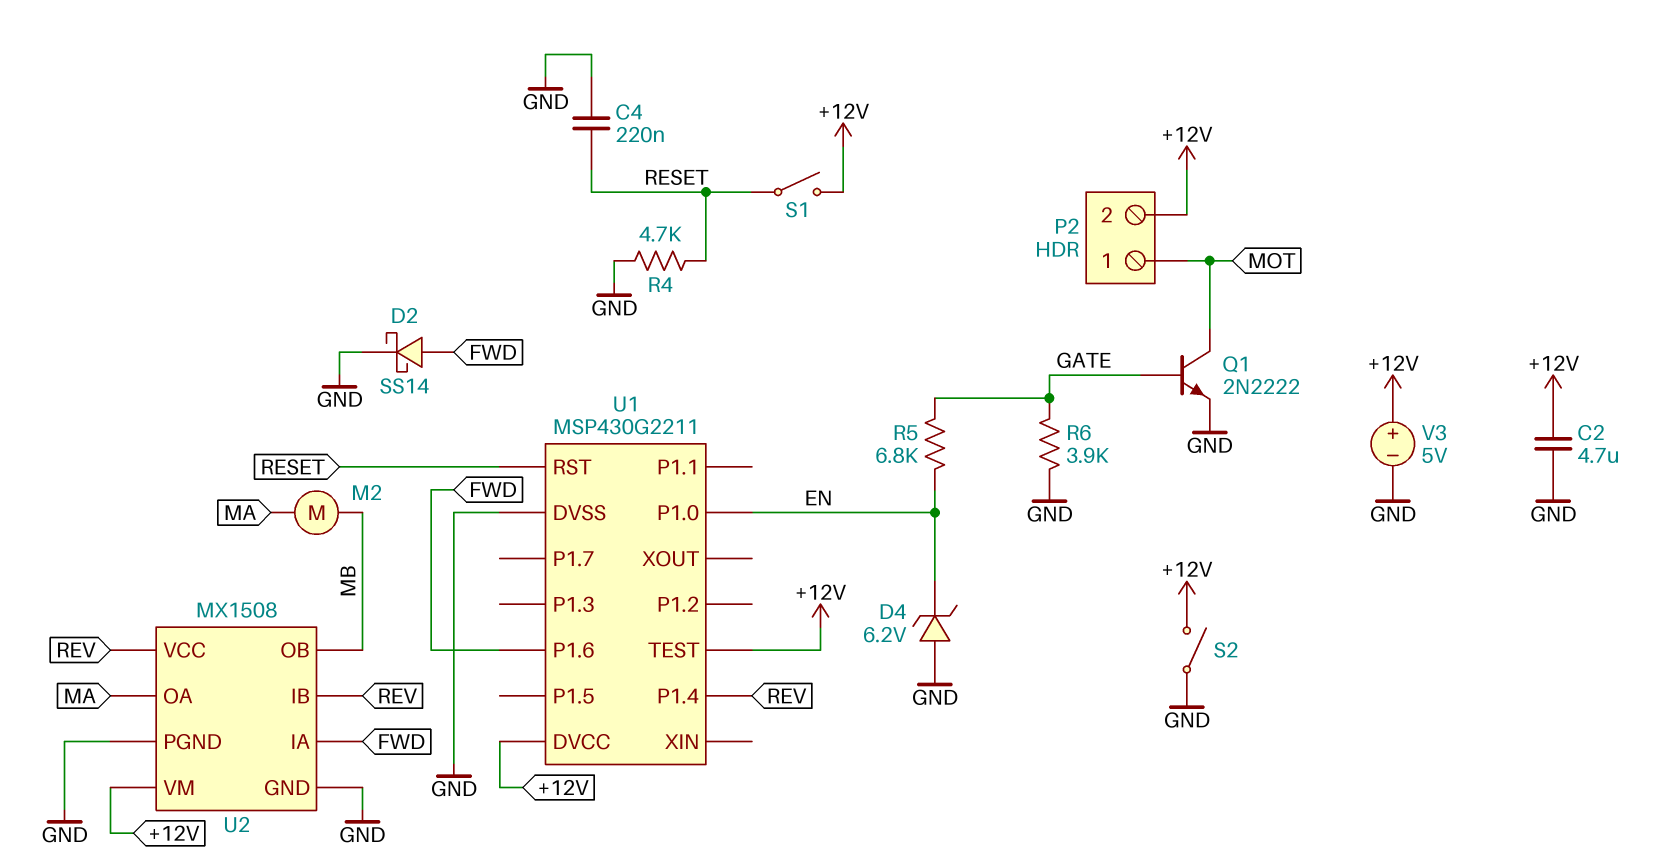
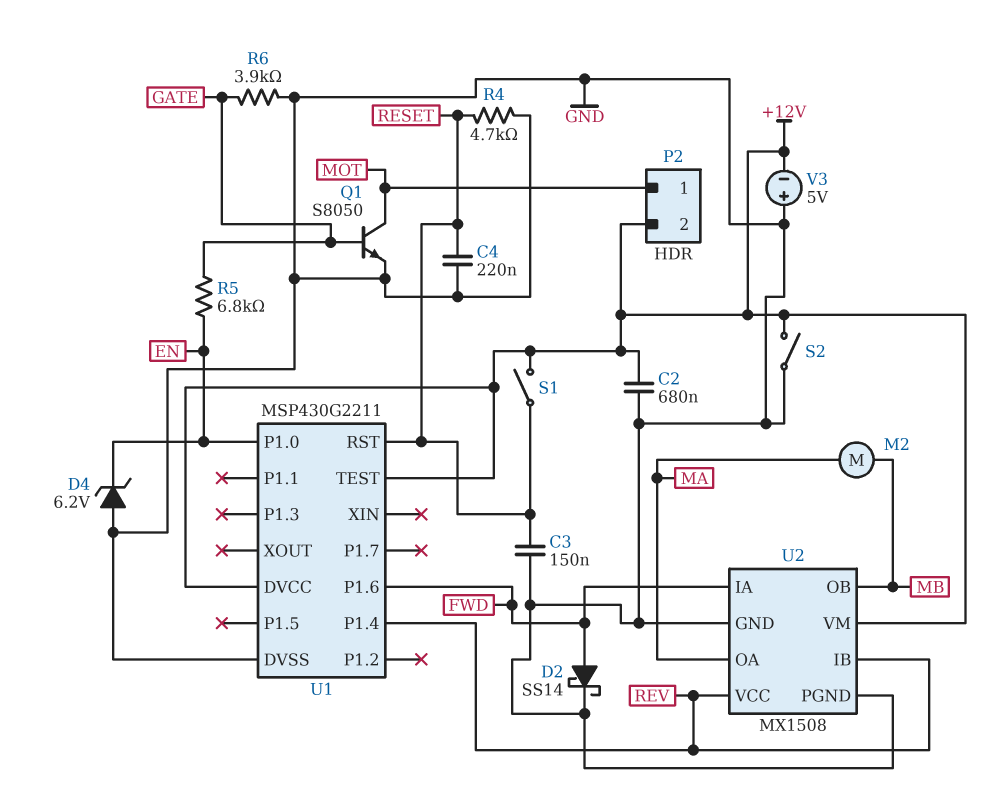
C2: 4.7uF (+12V, GND) -> 680nF (+12V, GND)
C3: none -> 150nF (GND, RESET)
Q1: NPN 2N2222 (B GATE, C MOT, E GND) -> NPN S8050 (B GATE, C MOT, E GND)
V3: 5V (plus +12V, minus GND) -> 5V (plus GND, minus +12V)

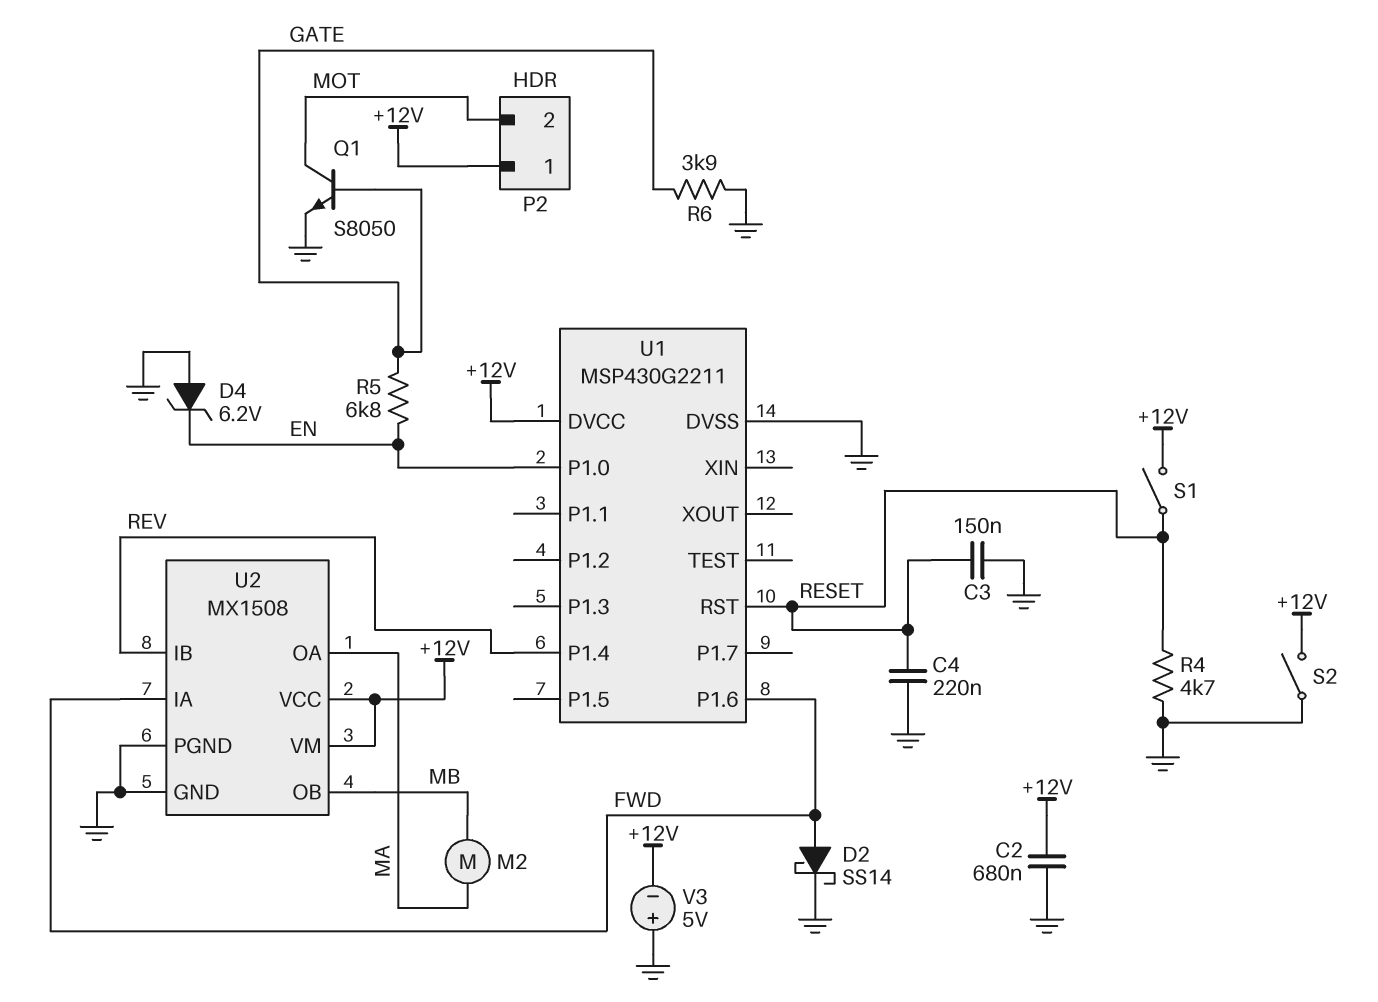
P2 pin 1: MOT -> +12V
P2 pin 2: +12V -> MOT
U1 pin TEST: +12V -> none
U2 pin VCC: REV -> +12V

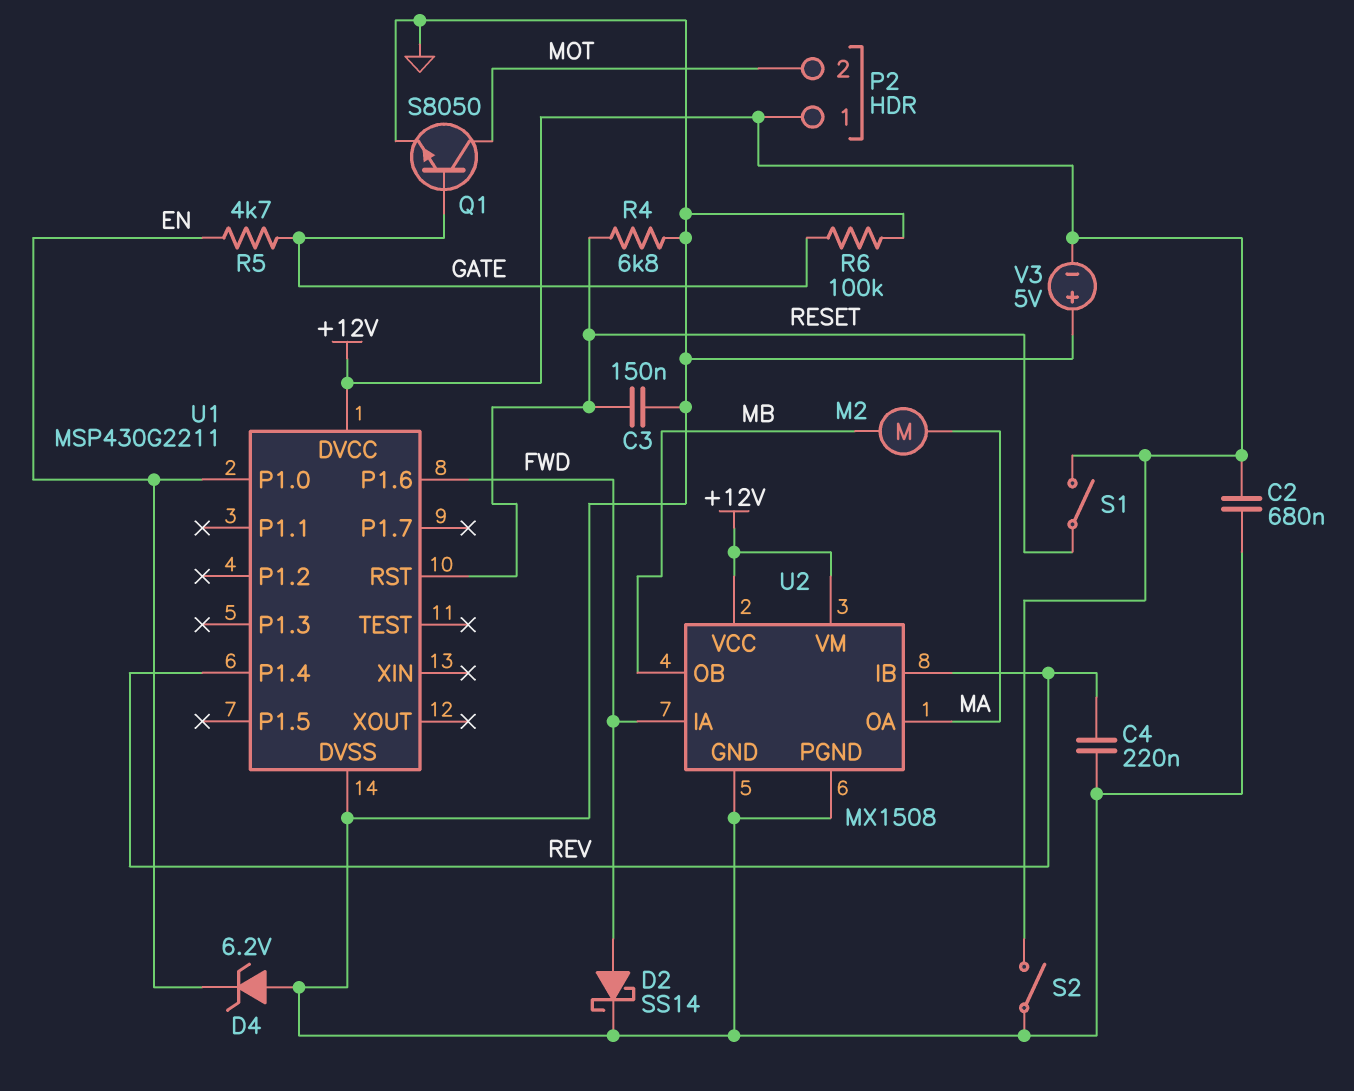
C4: 220nF (GND, RESET) -> 220nF (GND, REV)
R4: 4.7k (GND, RESET) -> 6.8k (GND, RESET)
R5: 6.8k (EN, GATE) -> 4.7k (EN, GATE)
R6: 3.9k (GATE, GND) -> 100k (GATE, GND)

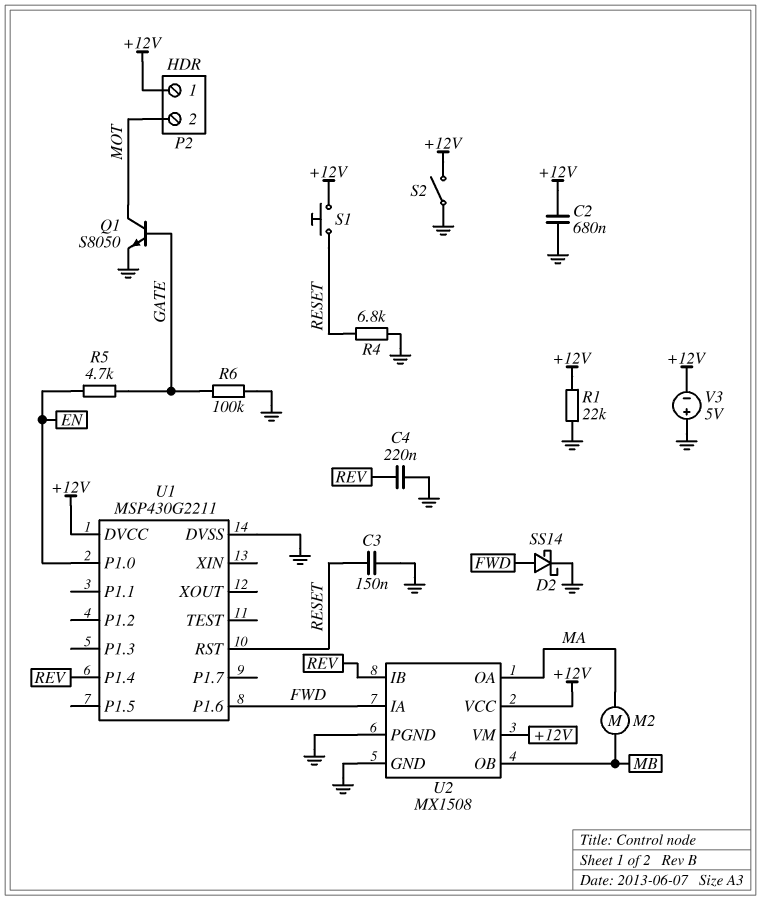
D4: zener 6.2V (A GND, K EN) -> none
R1: none -> 22k (+12V, GND)
S1: switch (+12V, RESET) -> button (+12V, RESET)

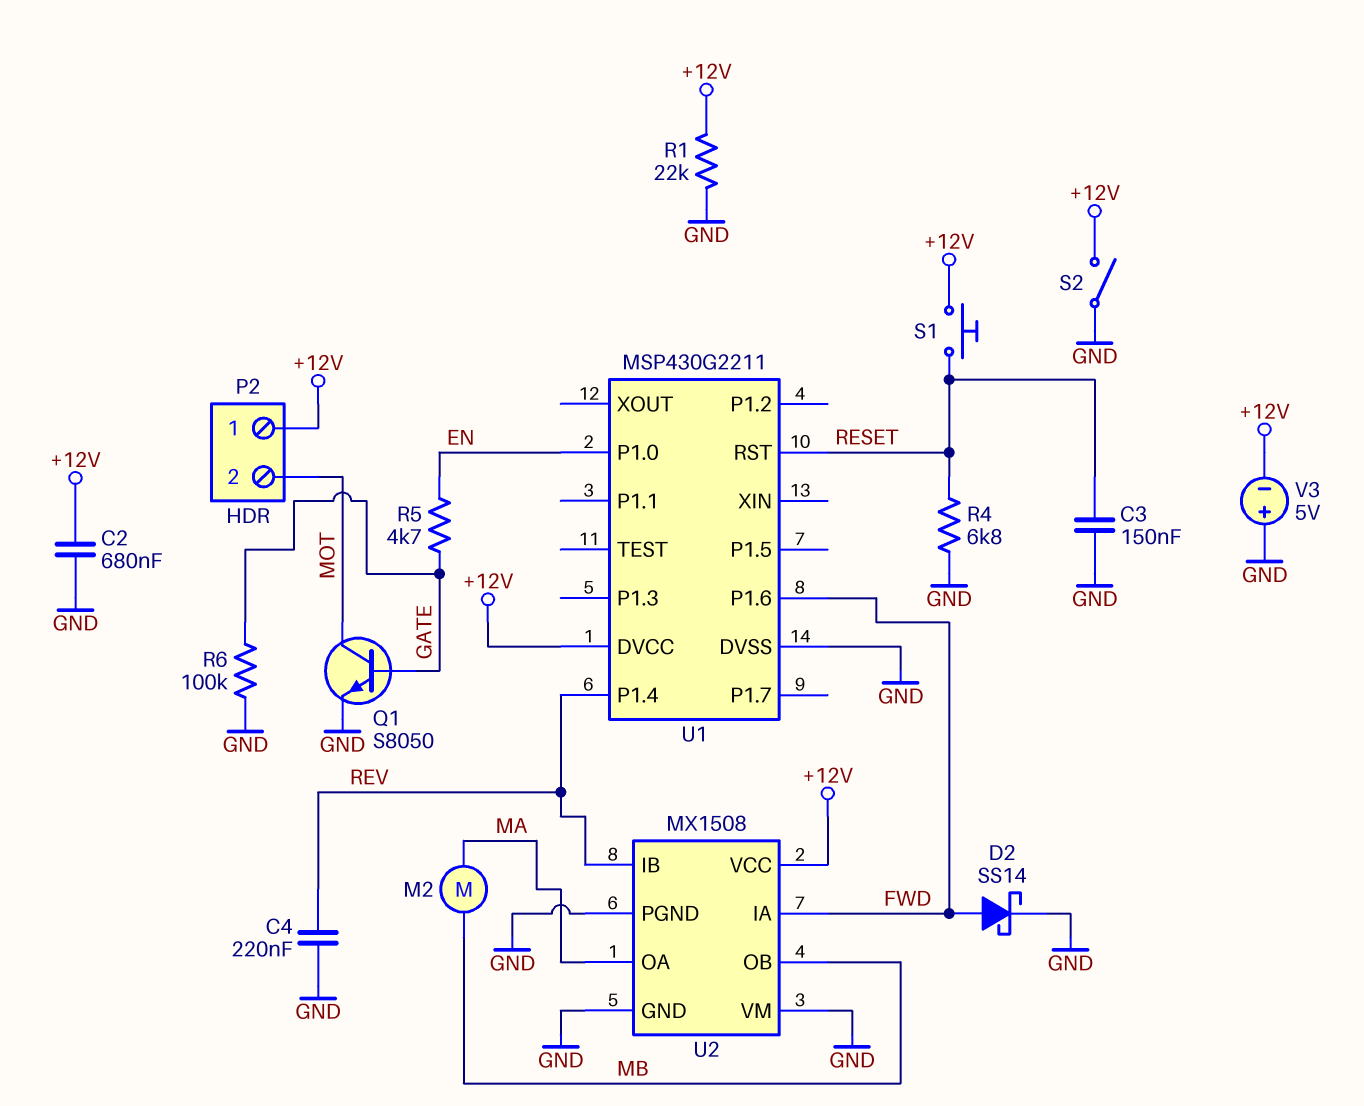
U2 pin VM: +12V -> GND

